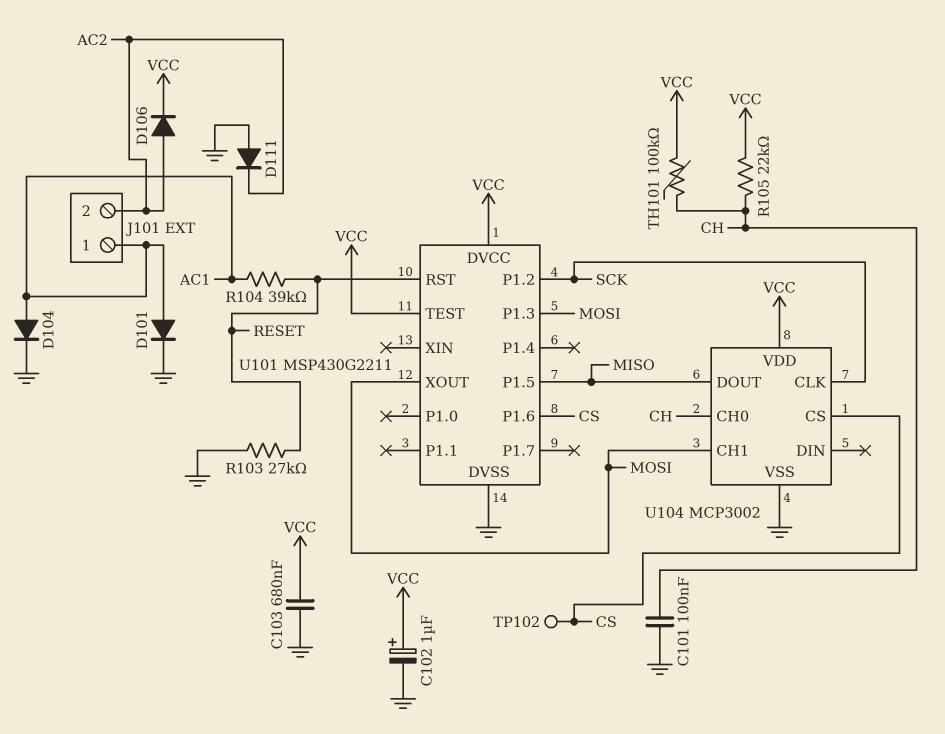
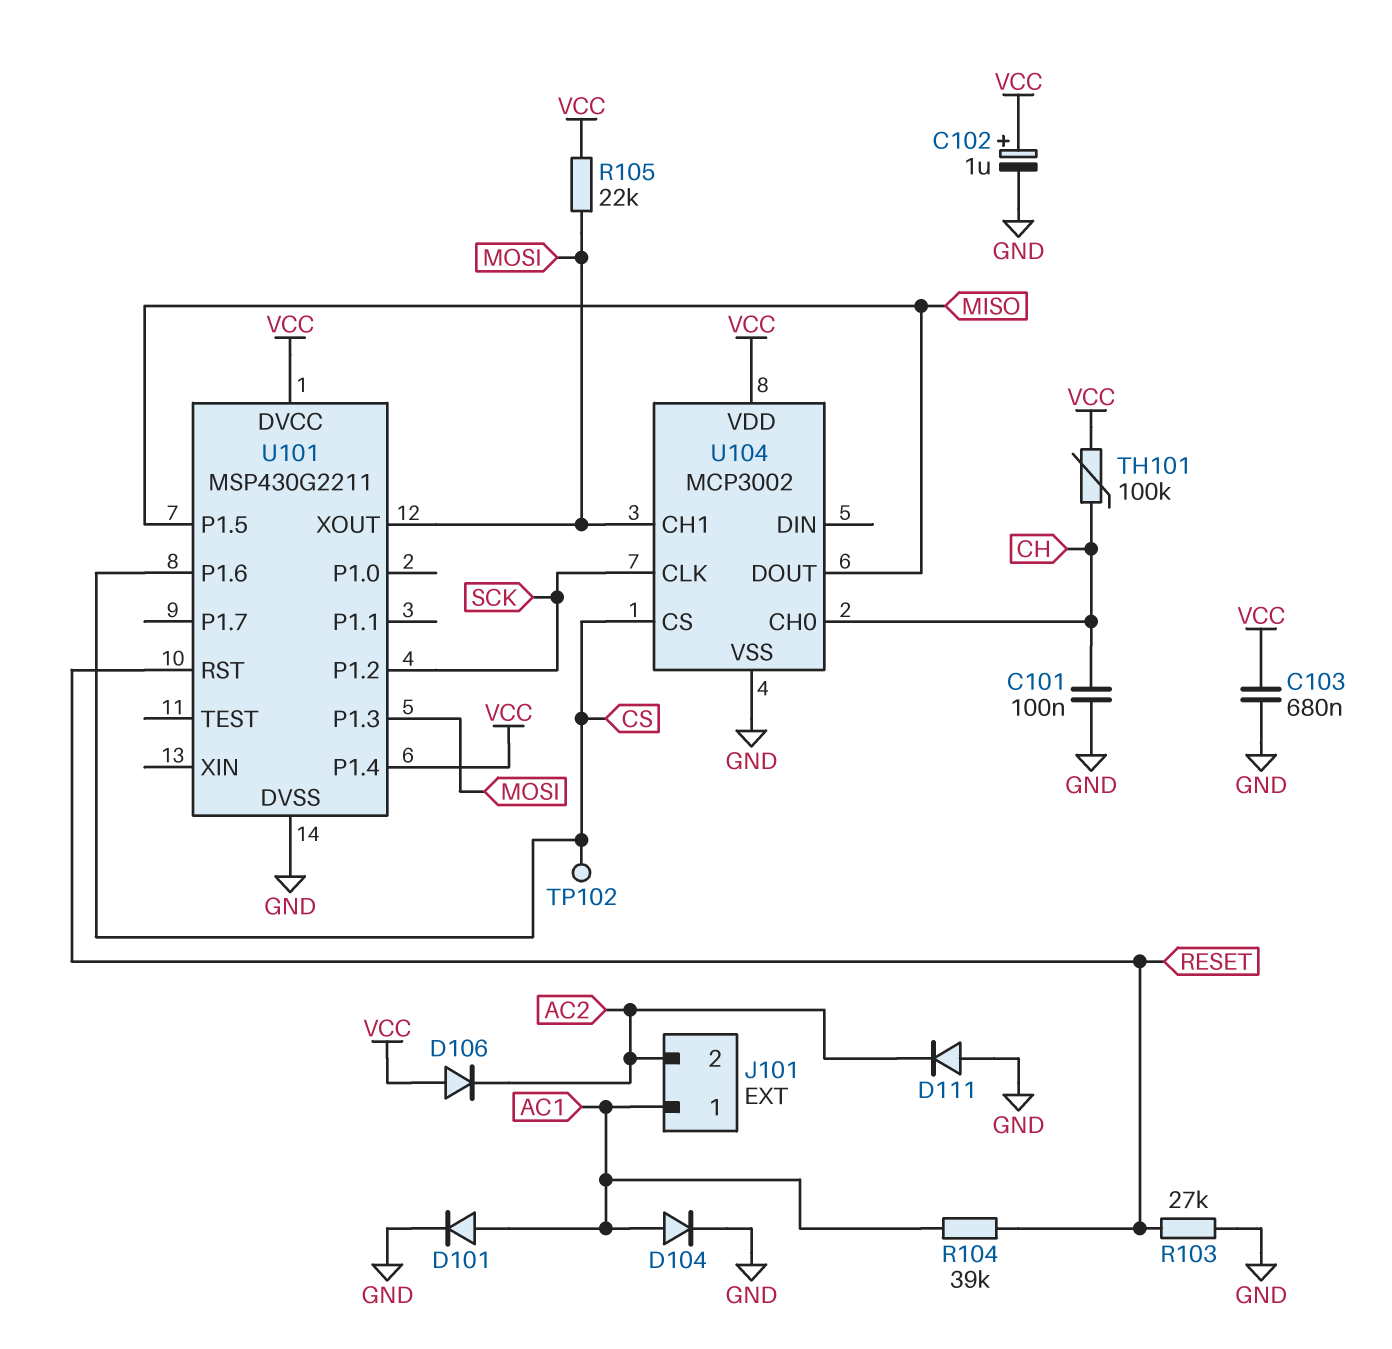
D106: diode (A AC2, K VCC) -> diode (A VCC, K AC2)
R105: 22k (CH, VCC) -> 22k (MOSI, VCC)
U101 pin P1.4: none -> VCC
U101 pin TEST: VCC -> none

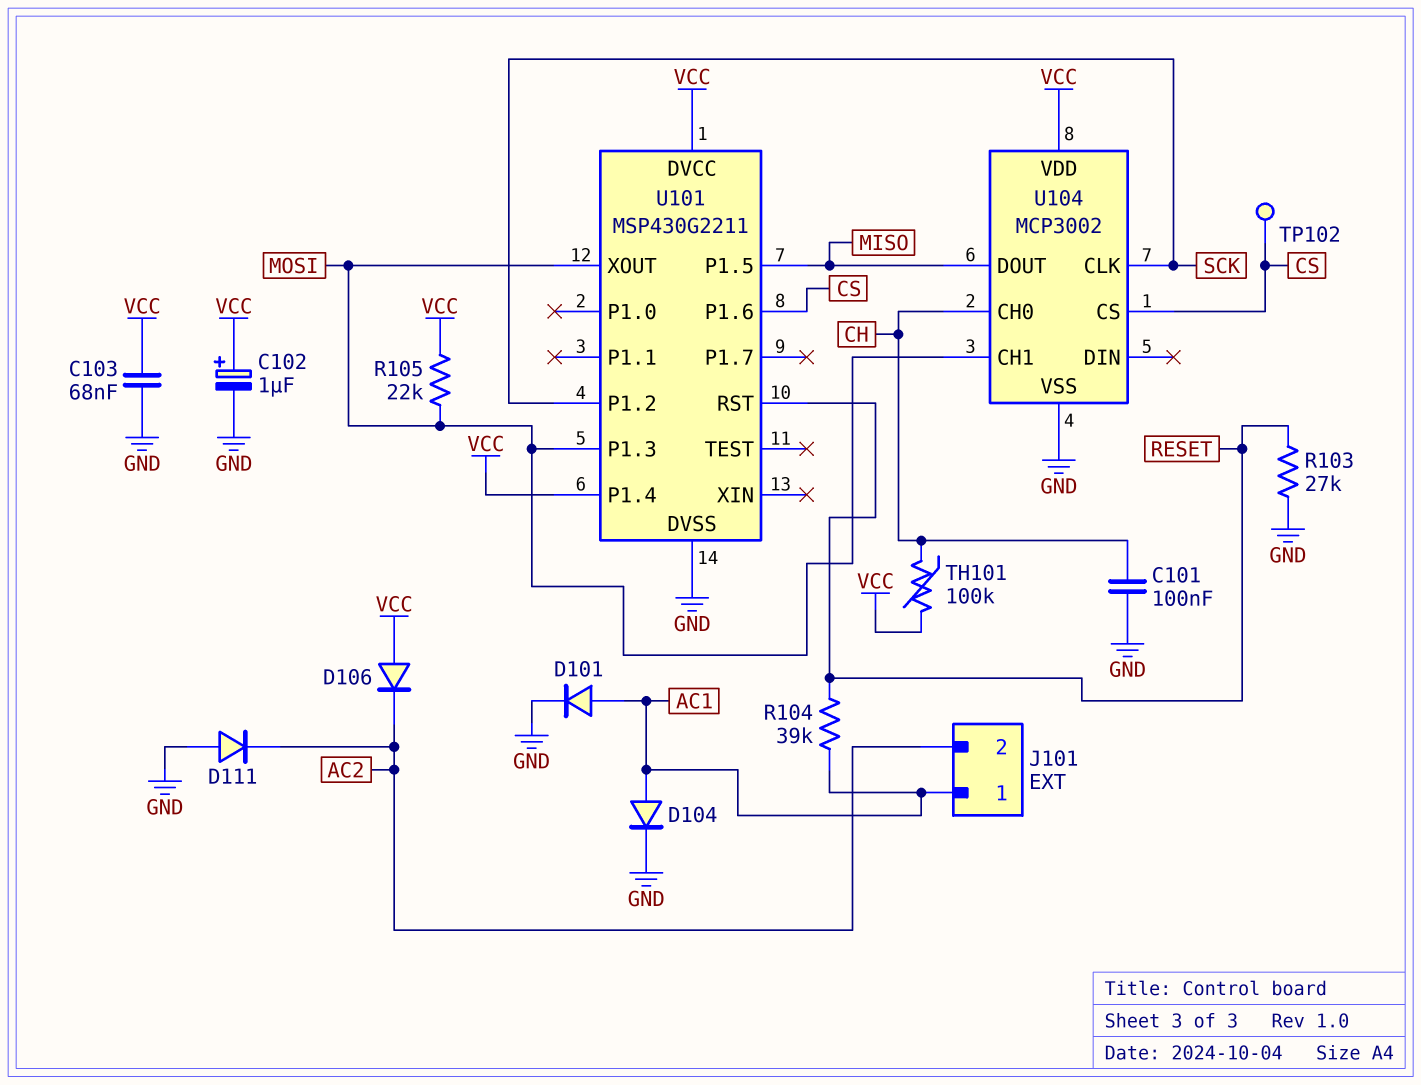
C103: 680nF (GND, VCC) -> 68nF (GND, VCC)

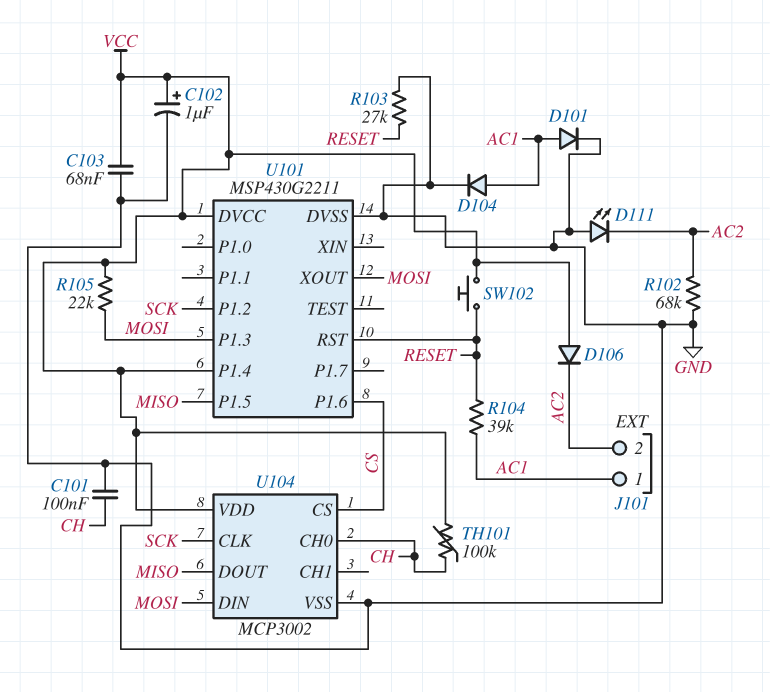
D111: diode (A GND, K AC2) -> LED (A GND, K AC2)
R102: none -> 68k (AC2, GND)
SW102: none -> button (RESET, VCC)
TP102: test point (CS) -> none
U104 pin CH1: MOSI -> none
U104 pin DIN: none -> MOSI

